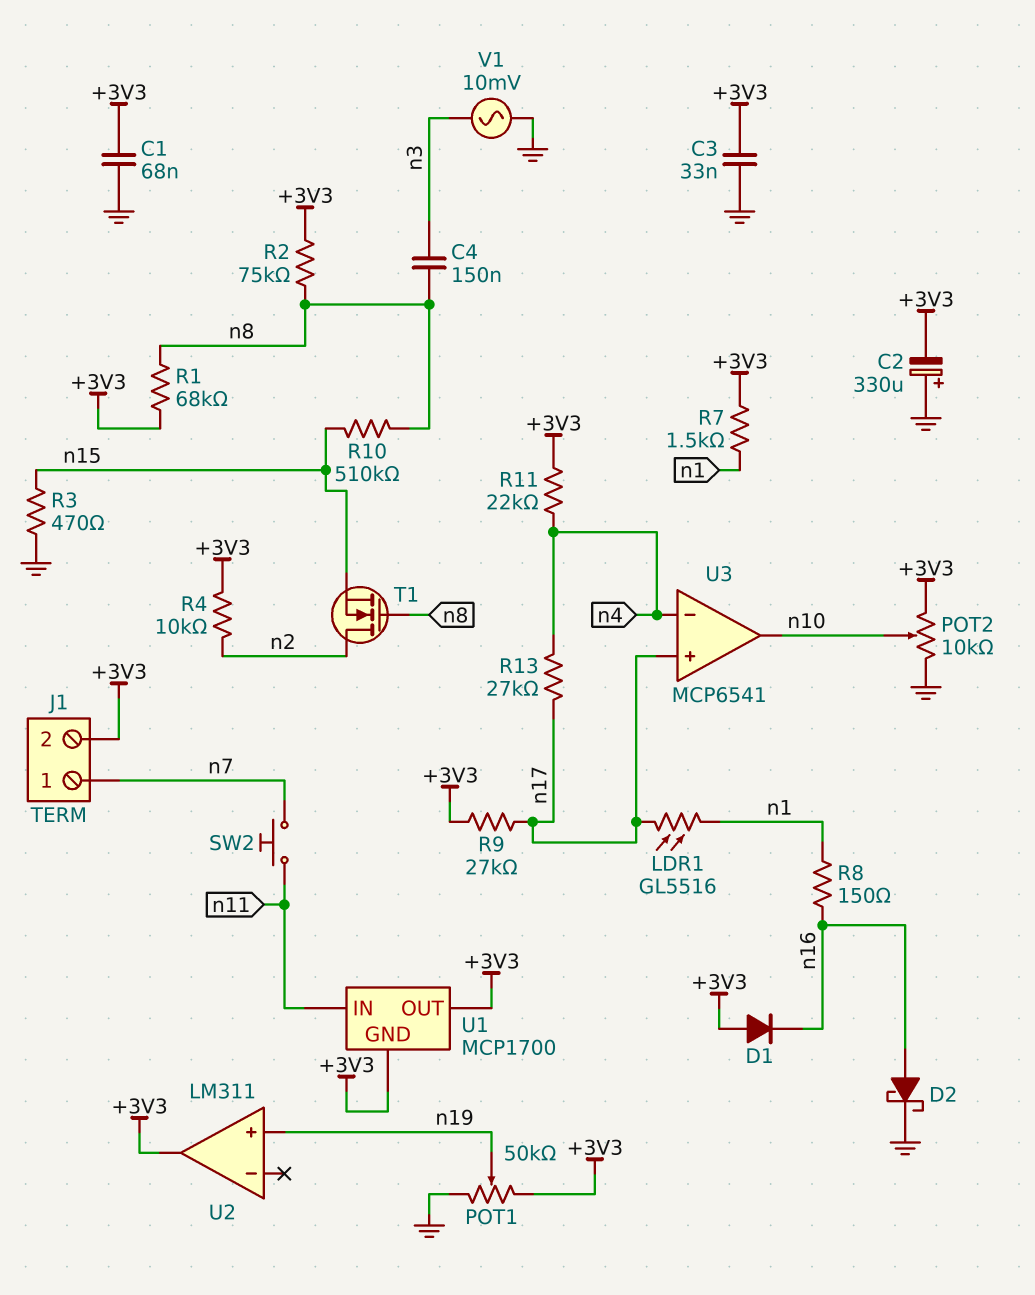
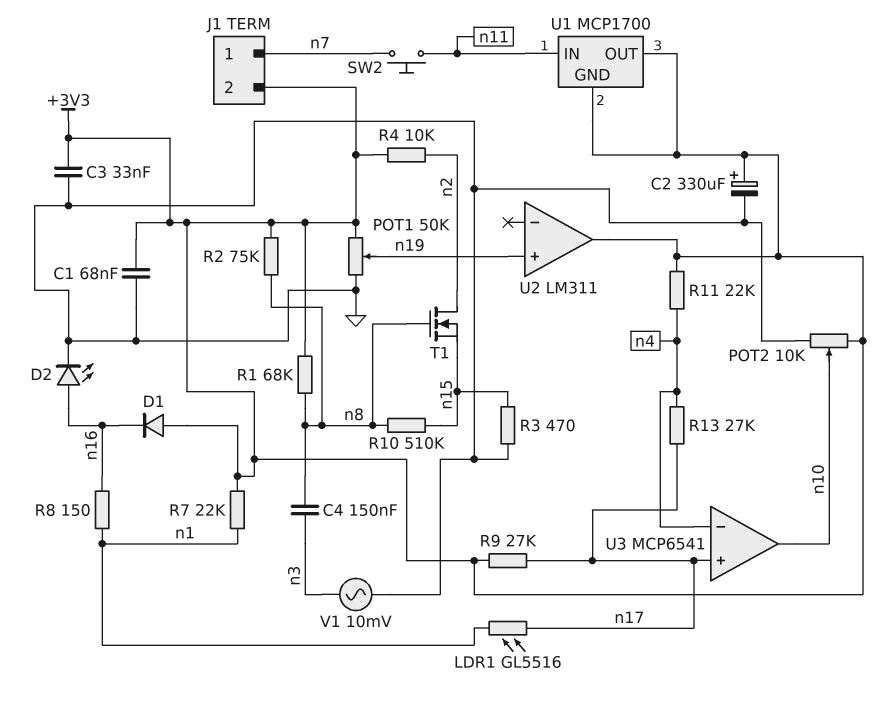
C2: 330uF (plus GND, minus +3V3) -> 330uF (plus +3V3, minus GND)
D2: schottky (A n16, K GND) -> LED (A n16, K GND)
R7: 1.5k (+3V3, n1) -> 22k (+3V3, n1)

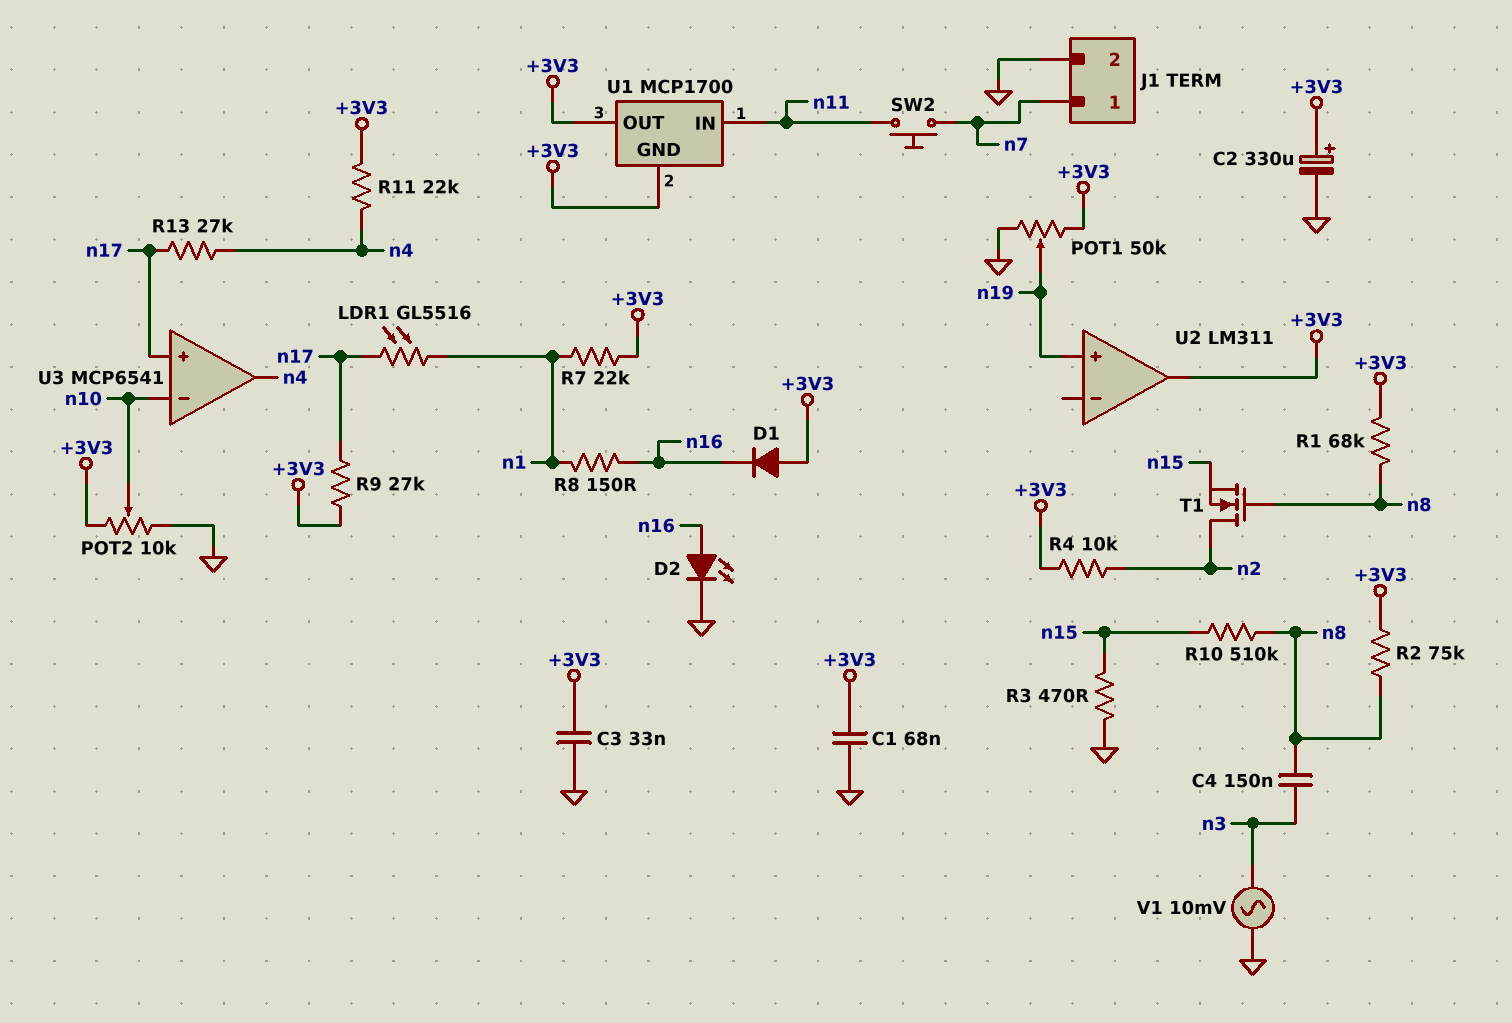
J1 pin 2: +3V3 -> GND
U3 pin in-: n4 -> n10
U3 pin out: n10 -> n4

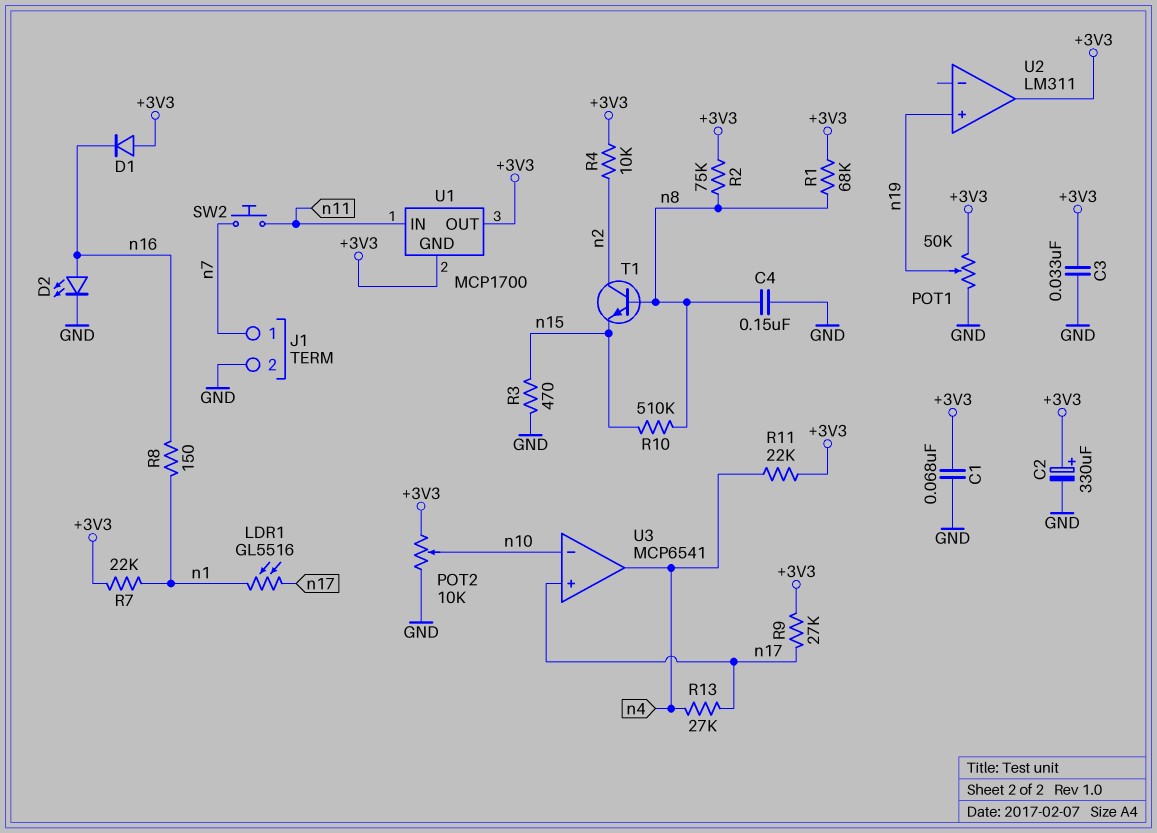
C4: 150nF (n3, n8) -> 150nF (GND, n8)
T1: NMOS (G n8, D n2, S n15) -> NPN (B n8, C n2, E n15)
V1: AC 10mV (GND, n3) -> none

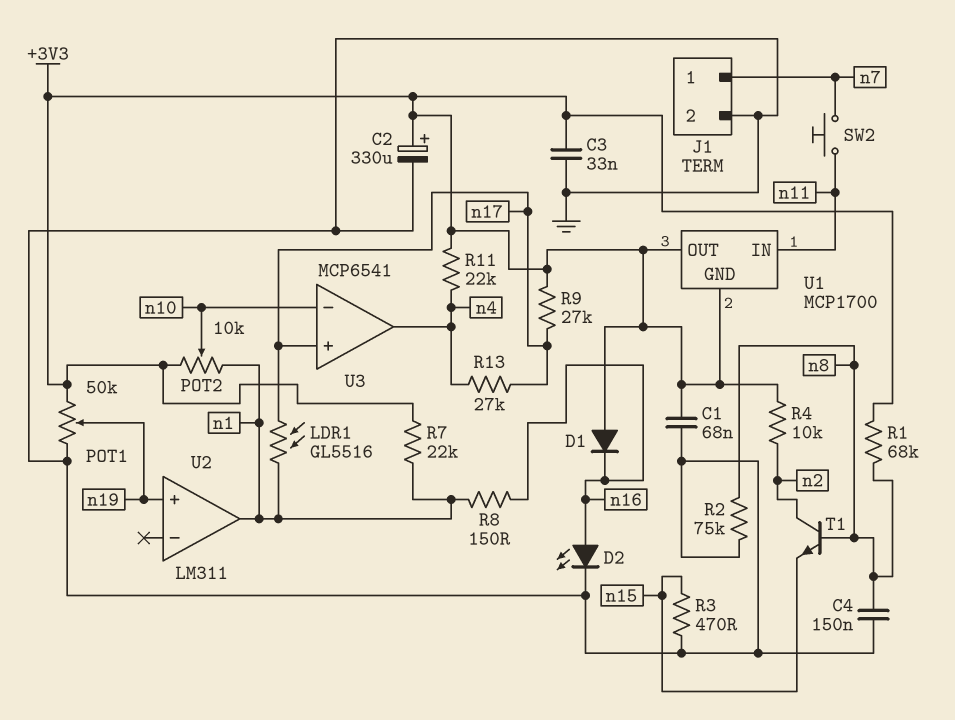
POT2: 10k (+3V3, GND, wiper n10) -> 10k (+3V3, n1, wiper n10)
R2: 75k (+3V3, n8) -> 75k (GND, n8)
R10: 510k (n8, n15) -> none
U2 pin out: +3V3 -> n1

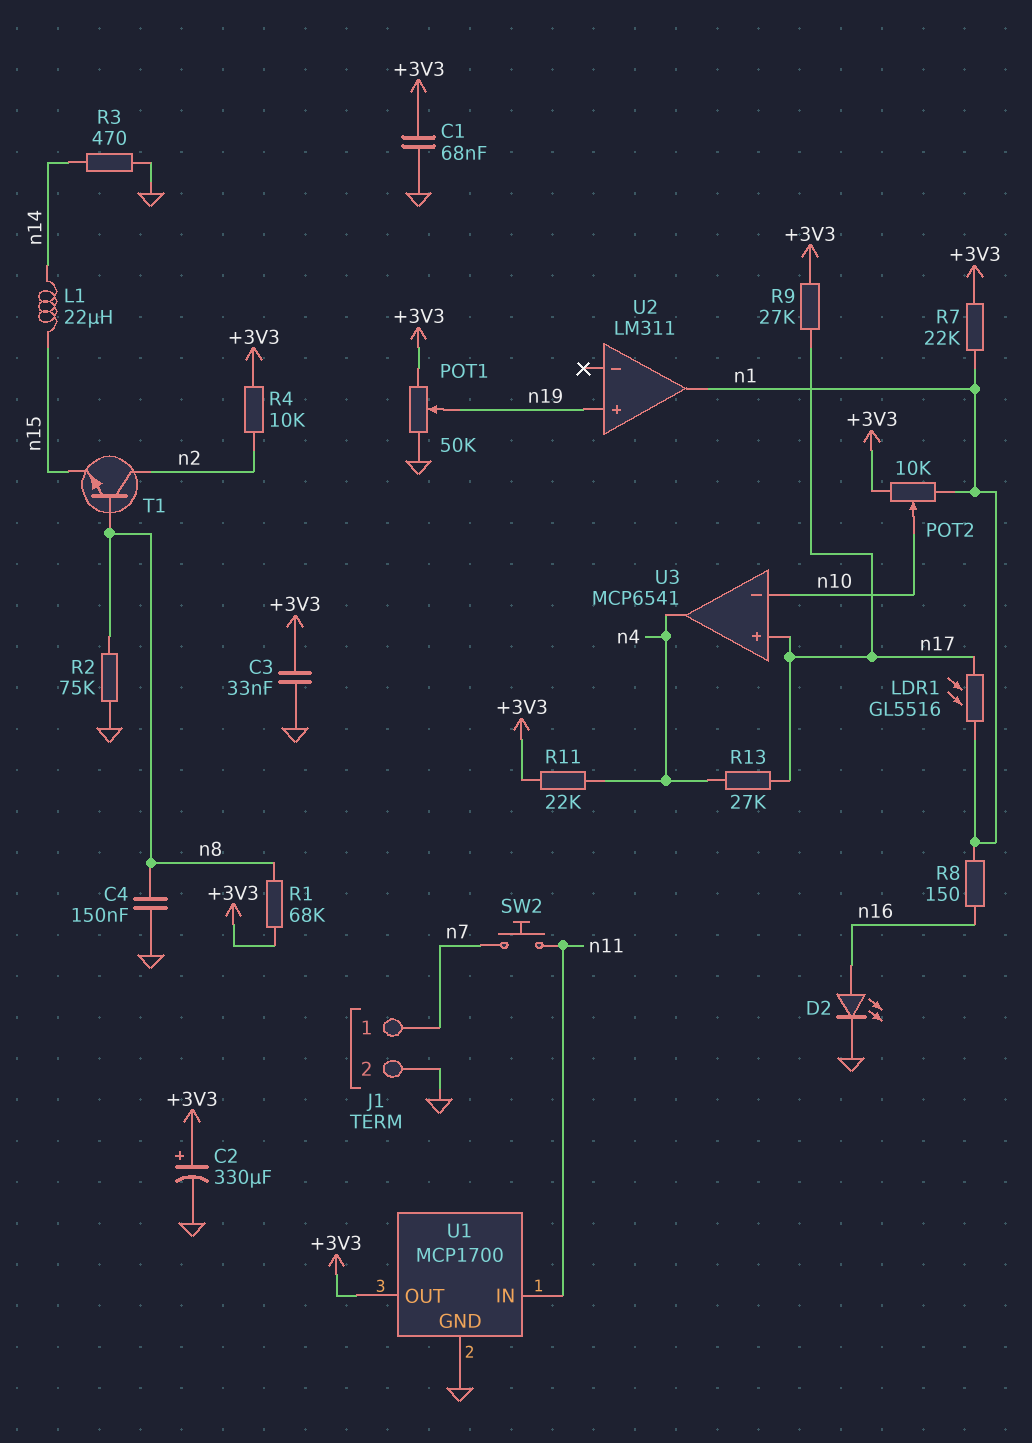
D1: diode (A +3V3, K n16) -> none
L1: none -> 22uH (n14, n15)
R3: 470 (GND, n15) -> 470 (GND, n14)
U1 pin GND: +3V3 -> GND

